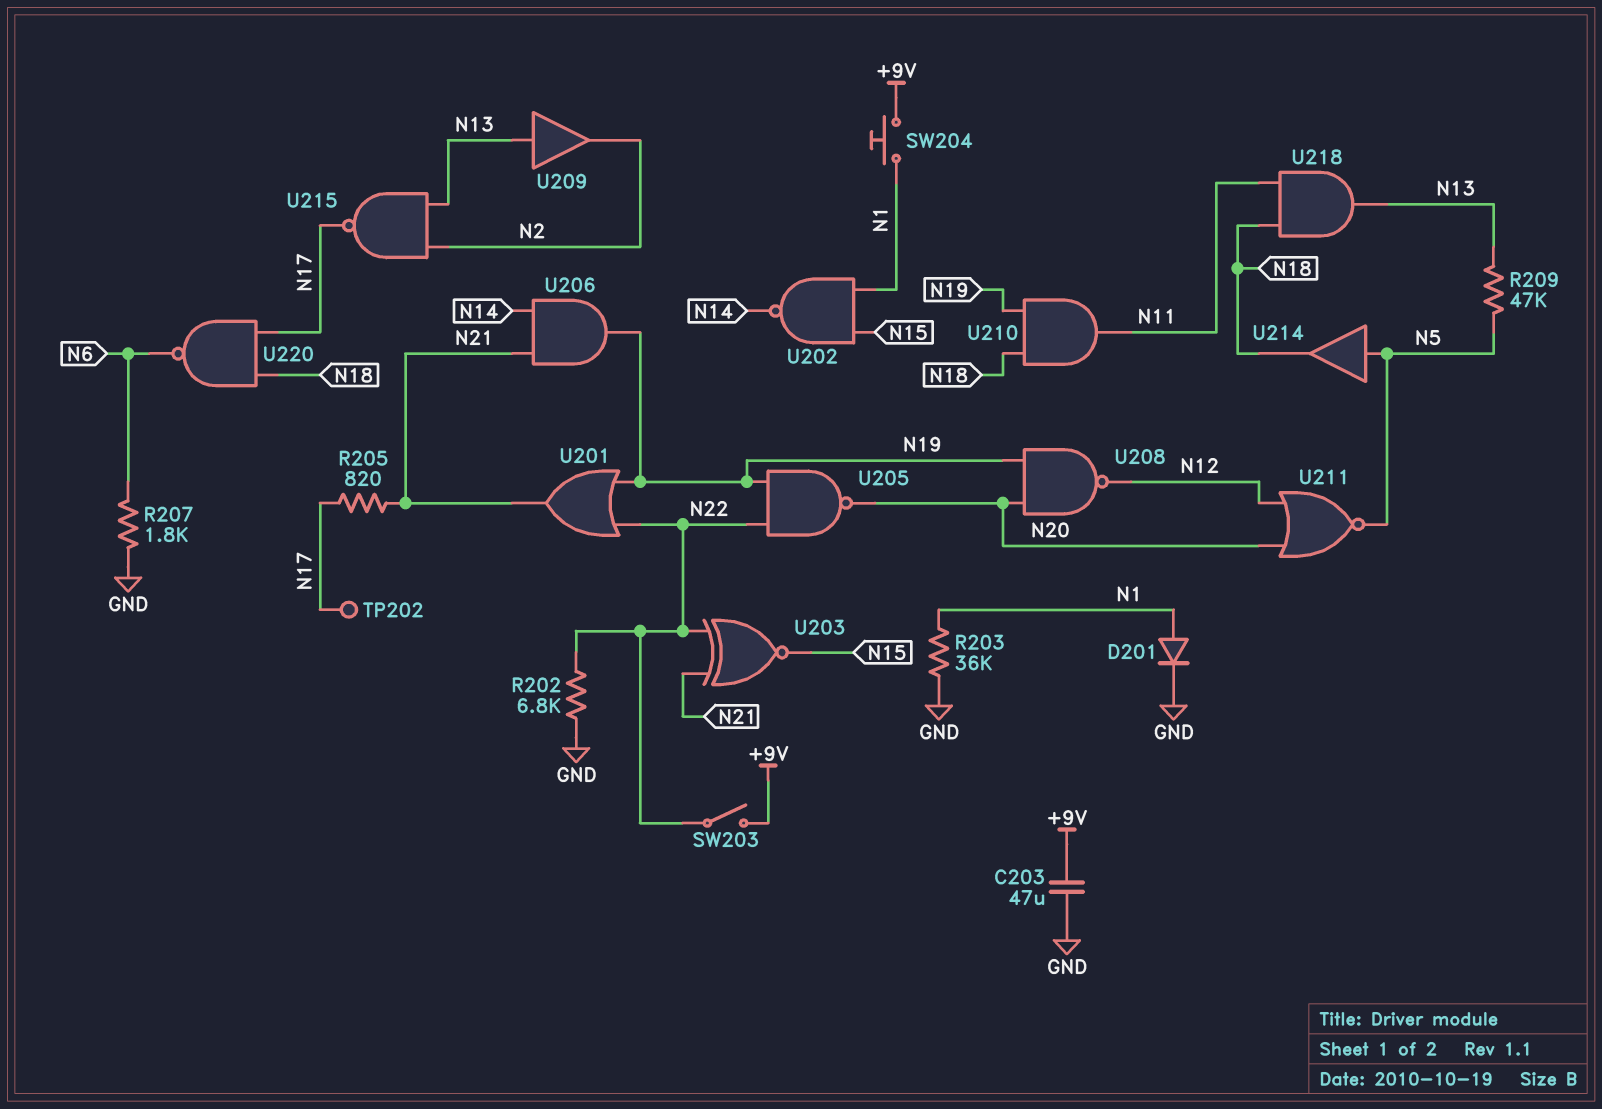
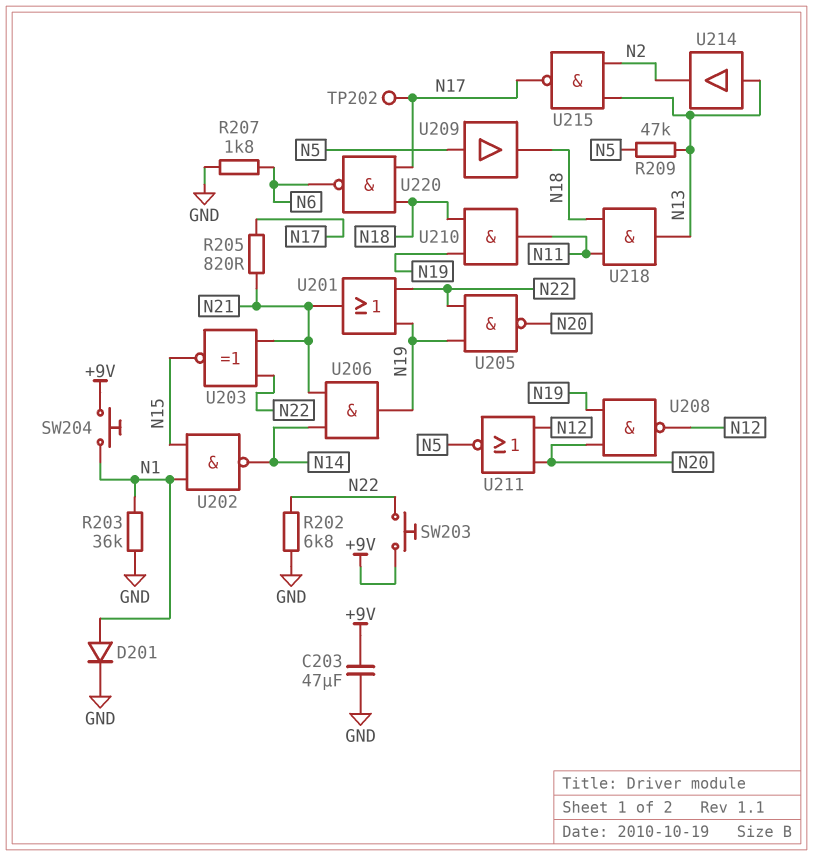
SW203: switch (+9V, N22) -> button (+9V, N22)
U209: buffer (in N13, out N2) -> buffer (in N5, out N18)
U214: buffer (in N5, out N18) -> buffer (in N13, out N2)

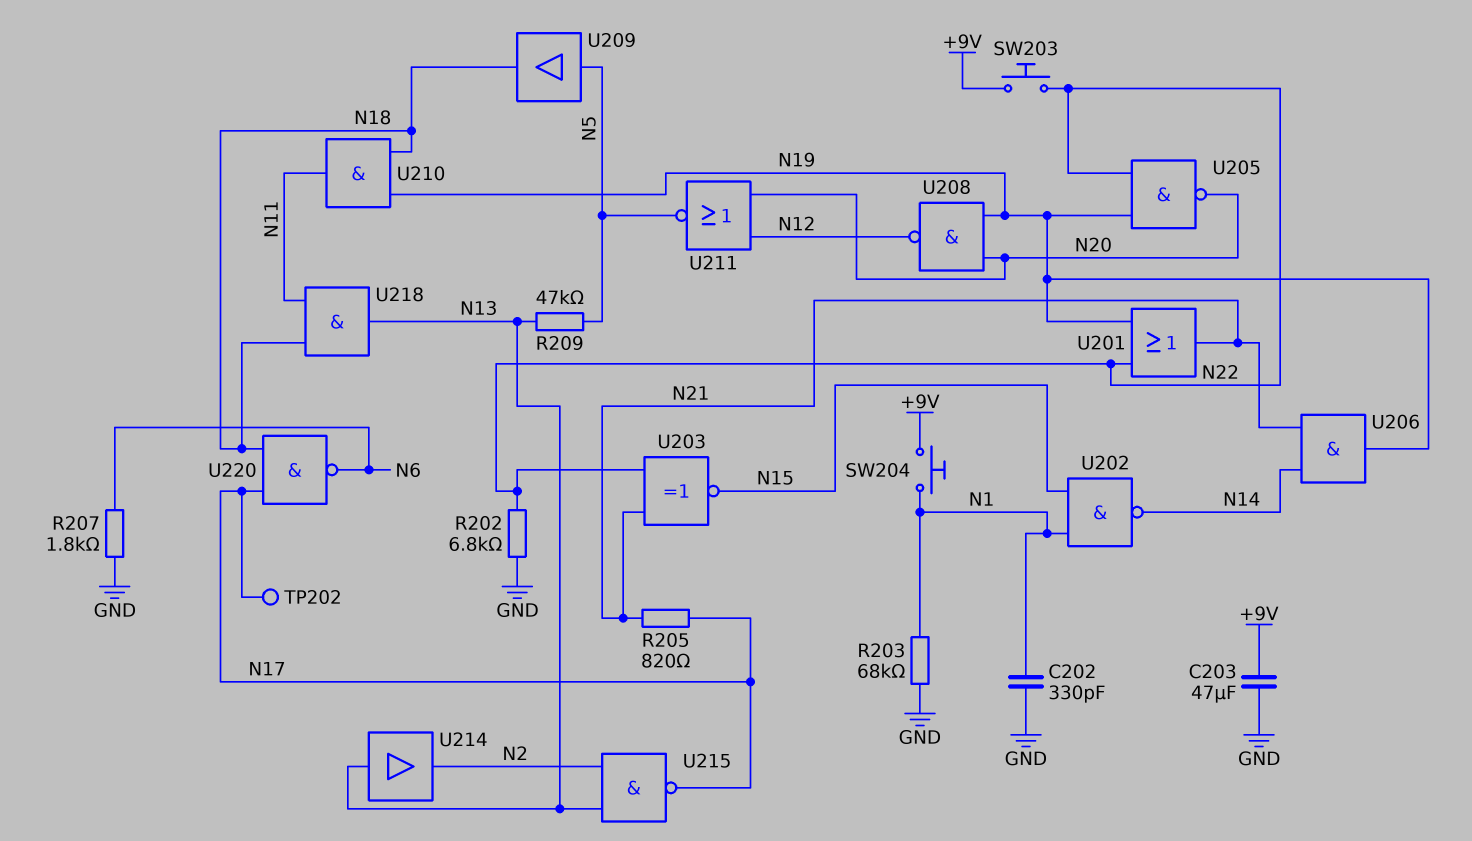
C202: none -> 330pF (GND, N1)
D201: diode (A N1, K GND) -> none
R203: 36k (GND, N1) -> 68k (GND, N1)

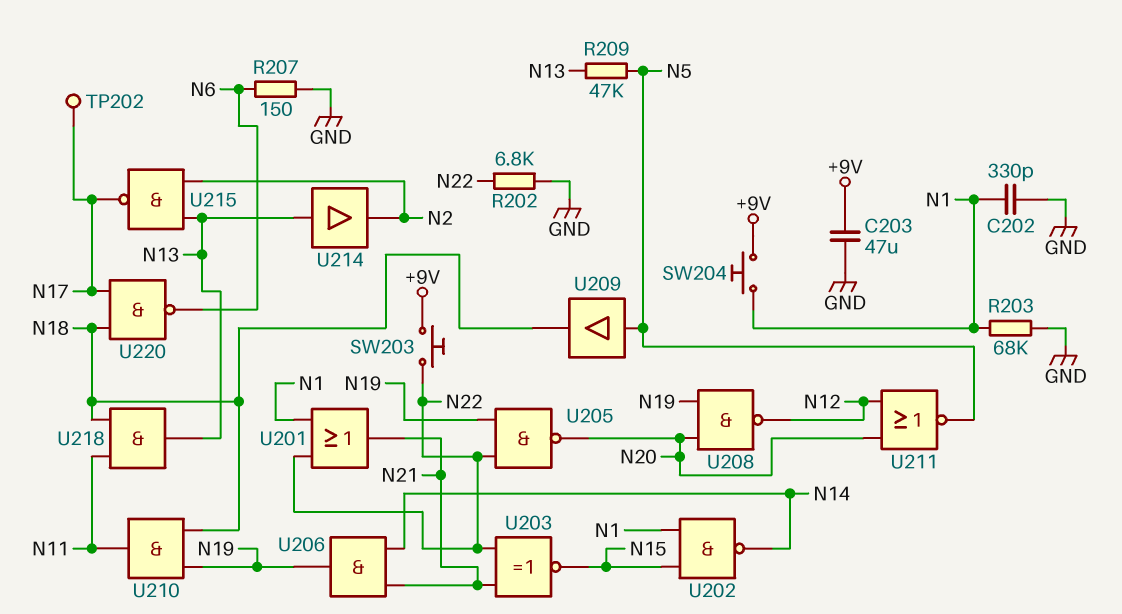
R205: 820 (N17, N21) -> none
R207: 1.8k (GND, N6) -> 150 (GND, N6)
U201: OR (in N19, in N22, out N21) -> OR (in N1, in N22, out N21)

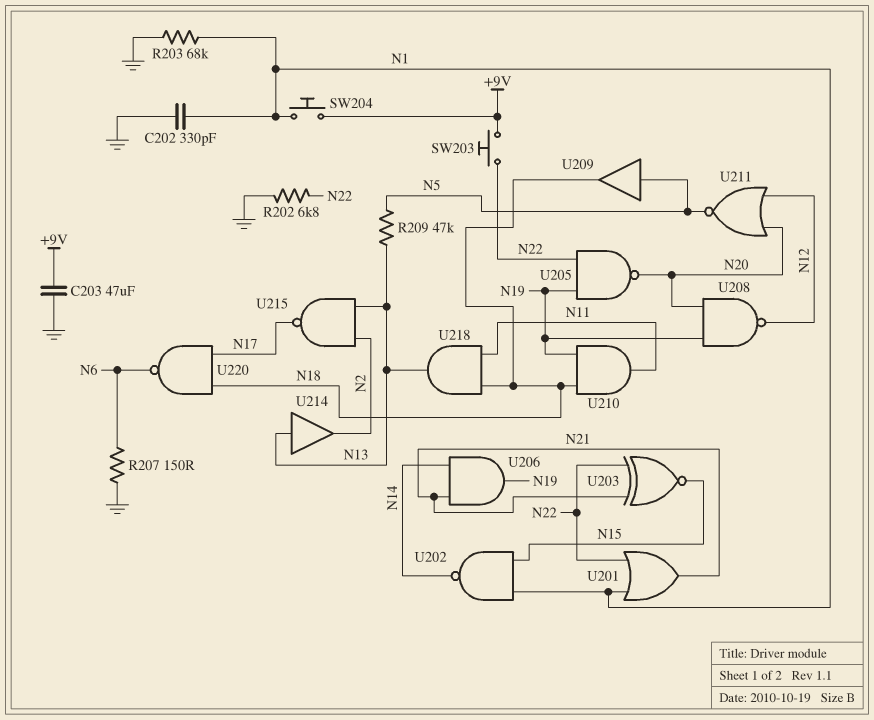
TP202: test point (N17) -> none

